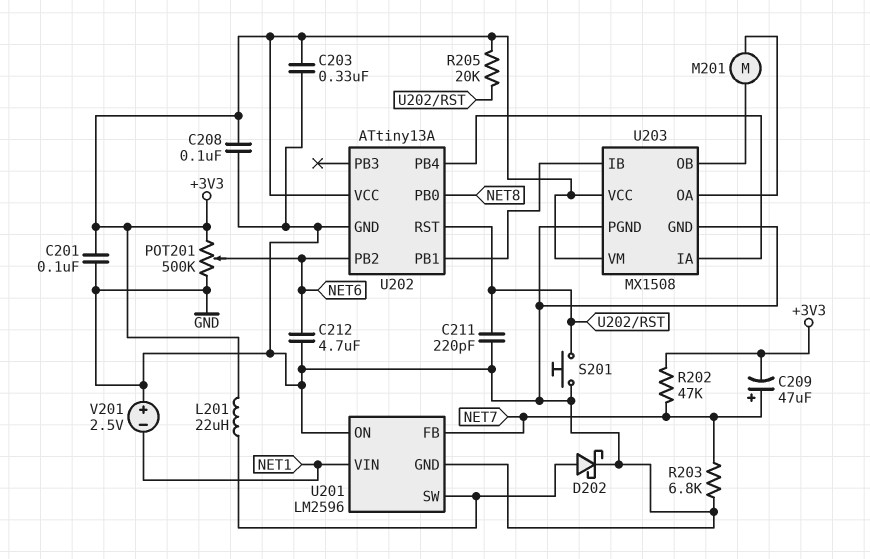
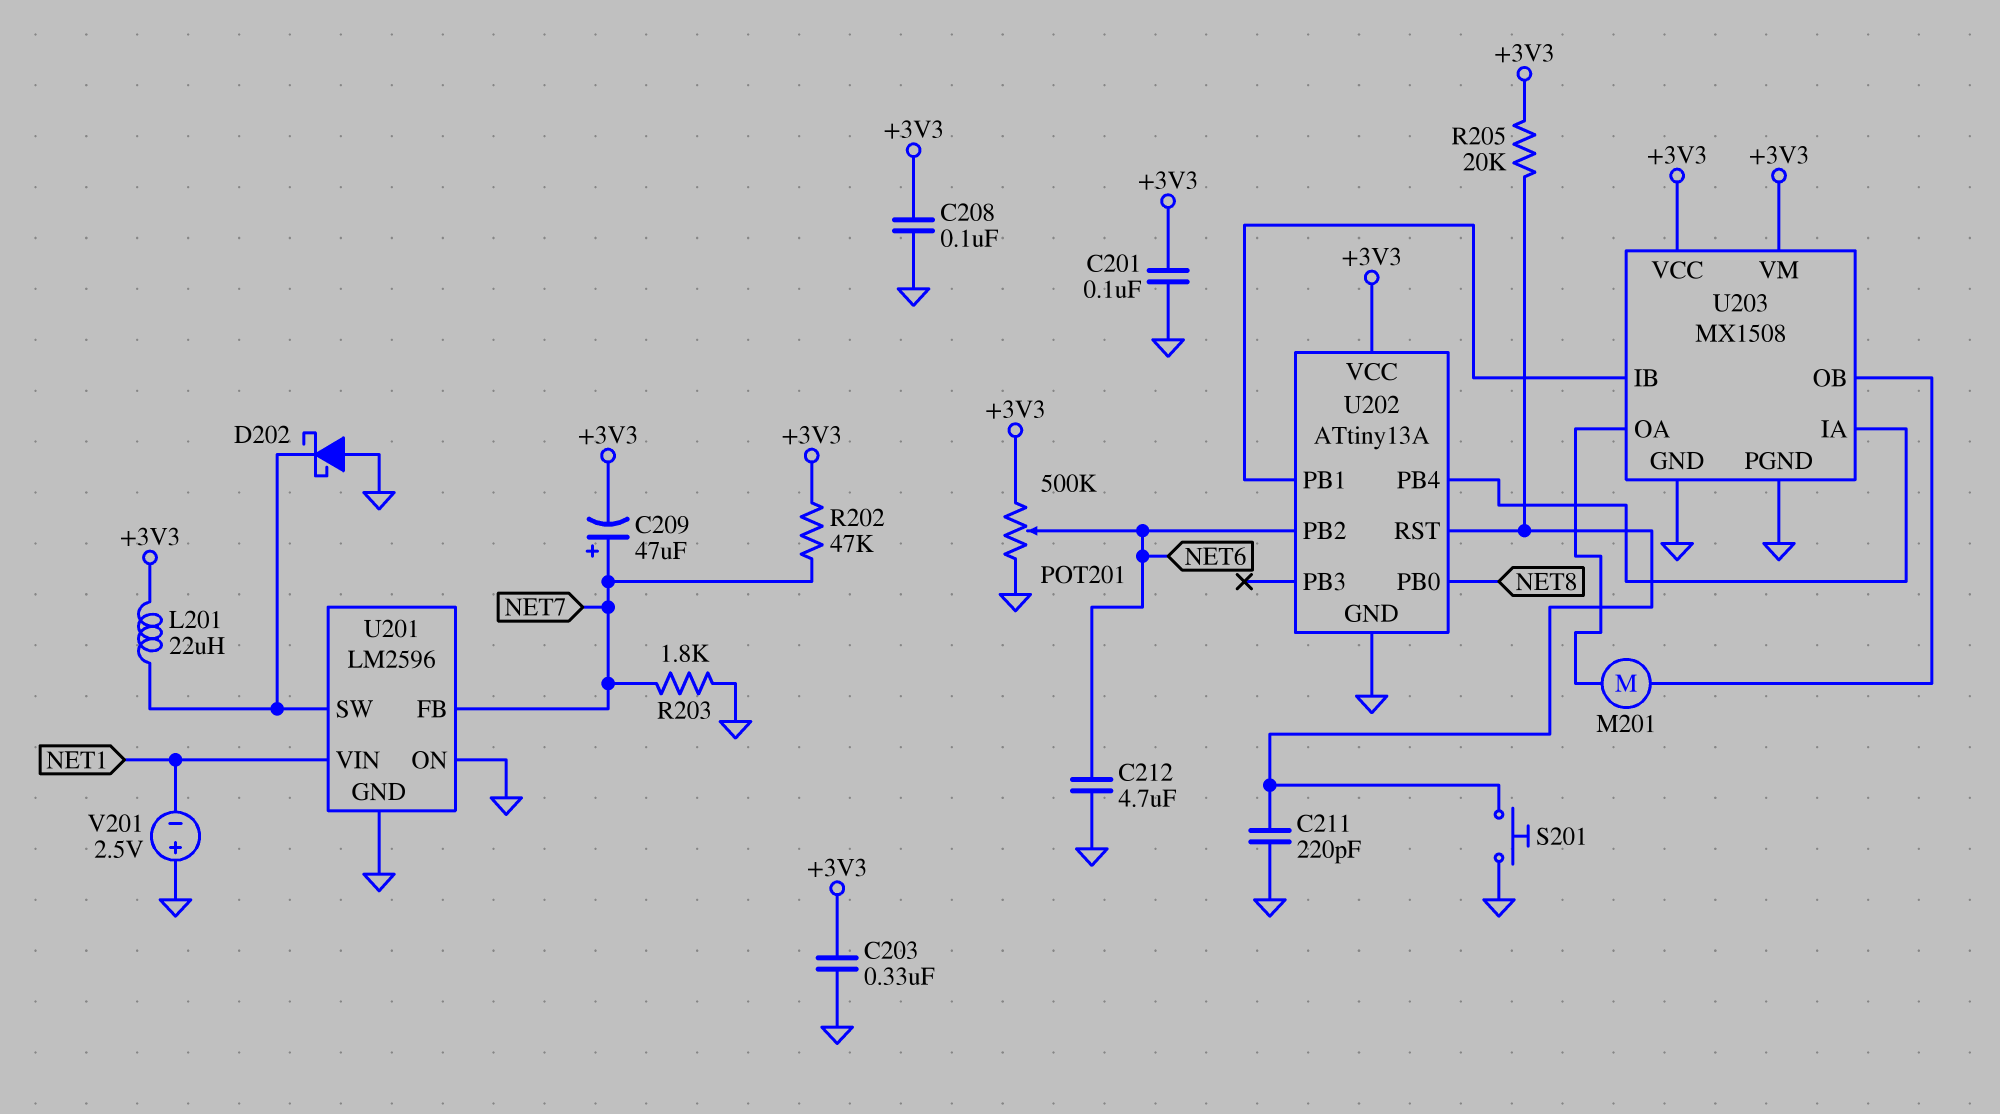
D202: schottky (A U201/SW, K GND) -> schottky (A GND, K U201/SW)
R203: 6.8k (GND, NET7) -> 1.8k (GND, NET7)

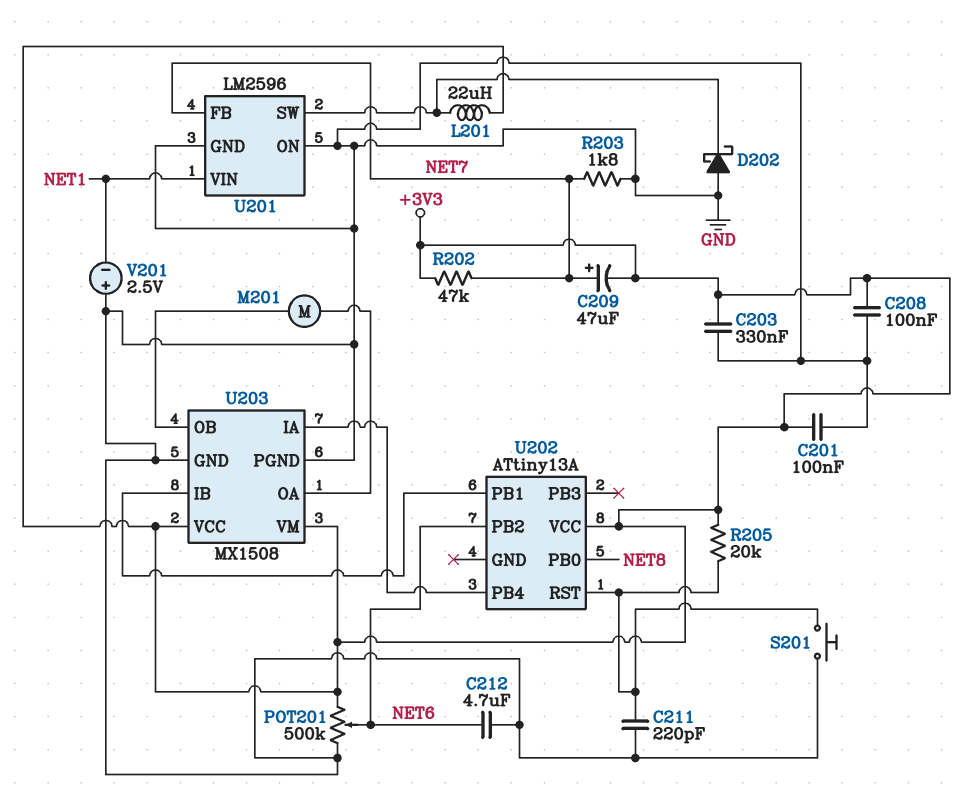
U202 pin GND: GND -> none

